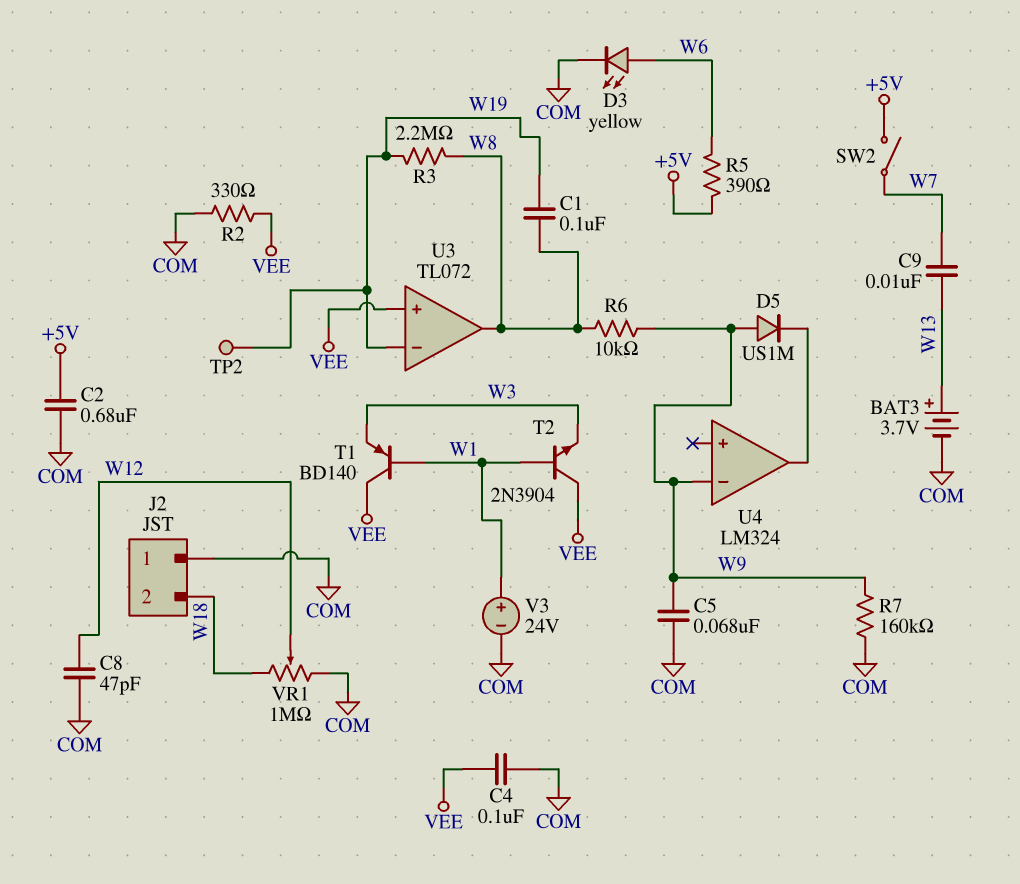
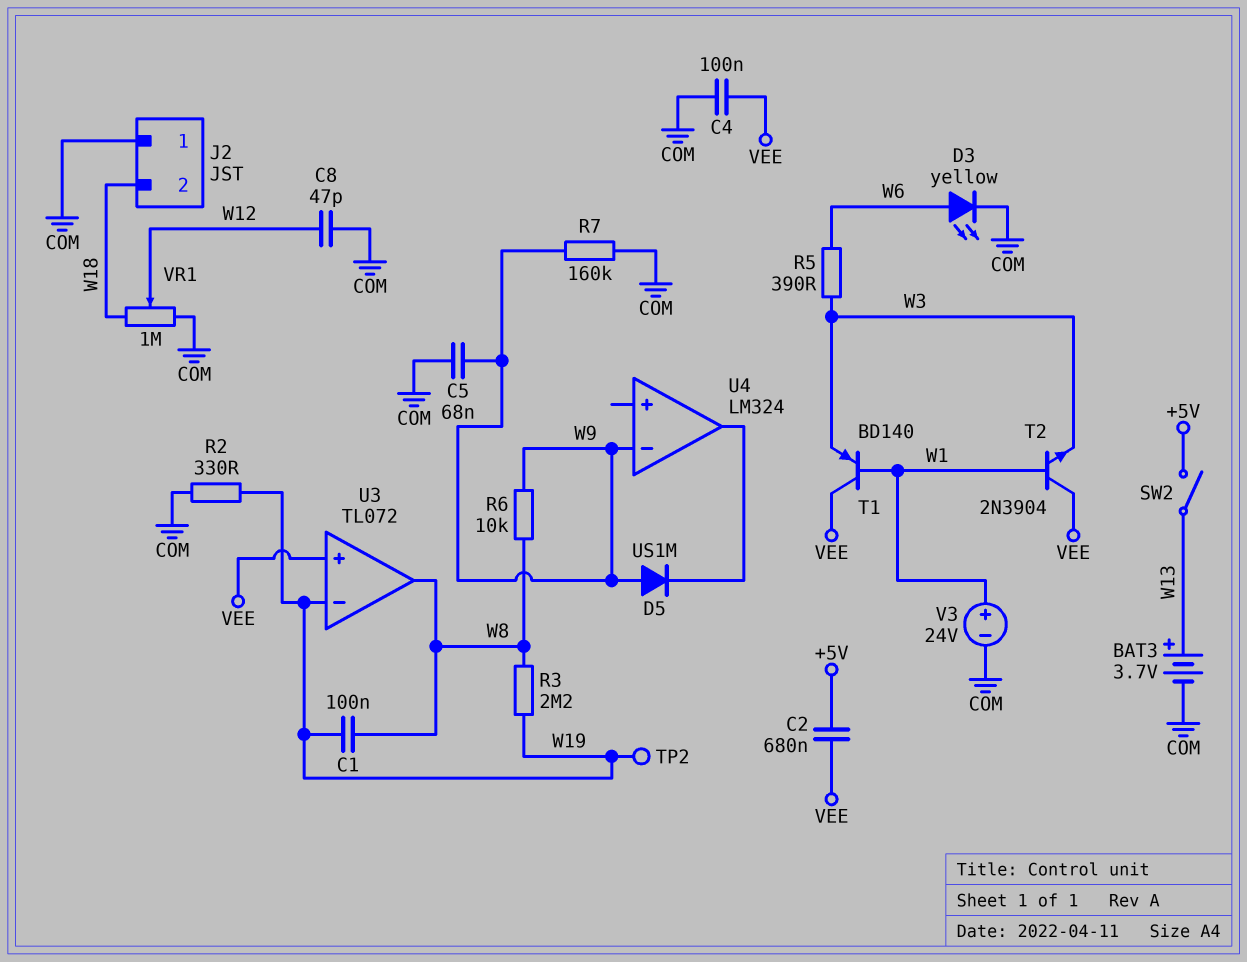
C2: 680nF (+5V, COM) -> 680nF (+5V, VEE)
C9: 10nF (W7, W13) -> none
R2: 330 (COM, VEE) -> 330 (COM, W19)
R5: 390 (+5V, W6) -> 390 (W3, W6)
SW2: switch (+5V, W7) -> switch (+5V, W13)

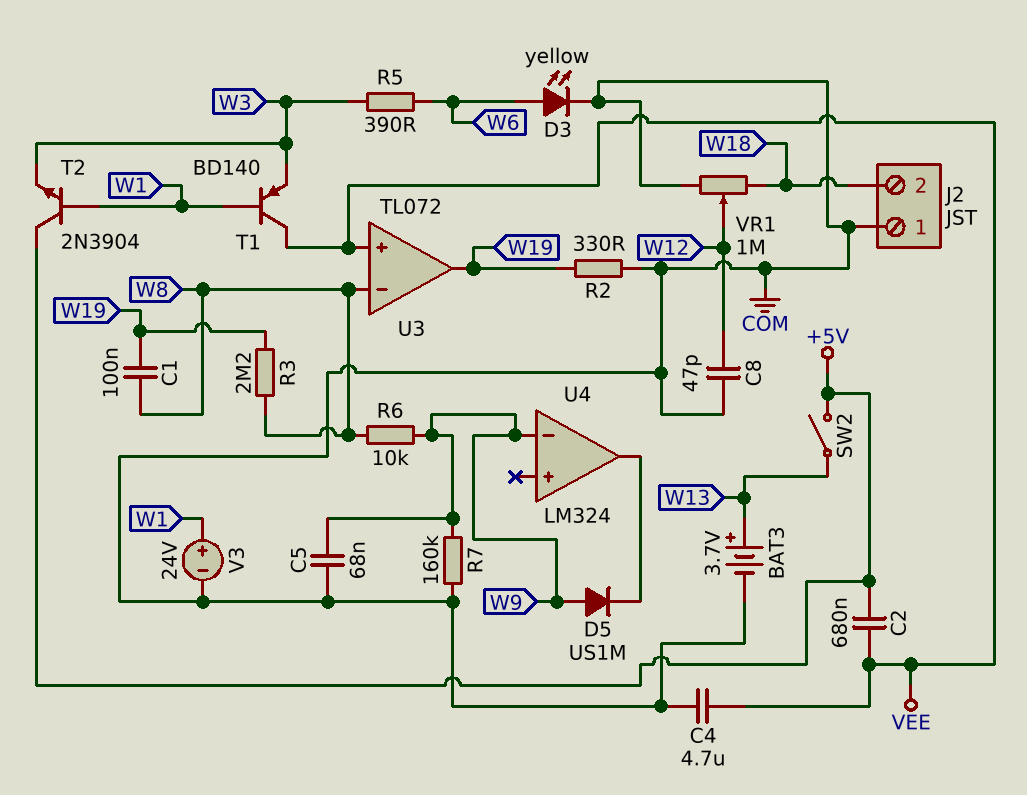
C4: 100nF (COM, VEE) -> 4.7uF (COM, VEE)
T2: NPN 2N3904 (B W1, C VEE, E W3) -> NPN 2N3904 (B W1, C +5V, E W3)
TP2: test point (W19) -> none
U3 pin in-: W19 -> W8
U3 pin out: W8 -> W19

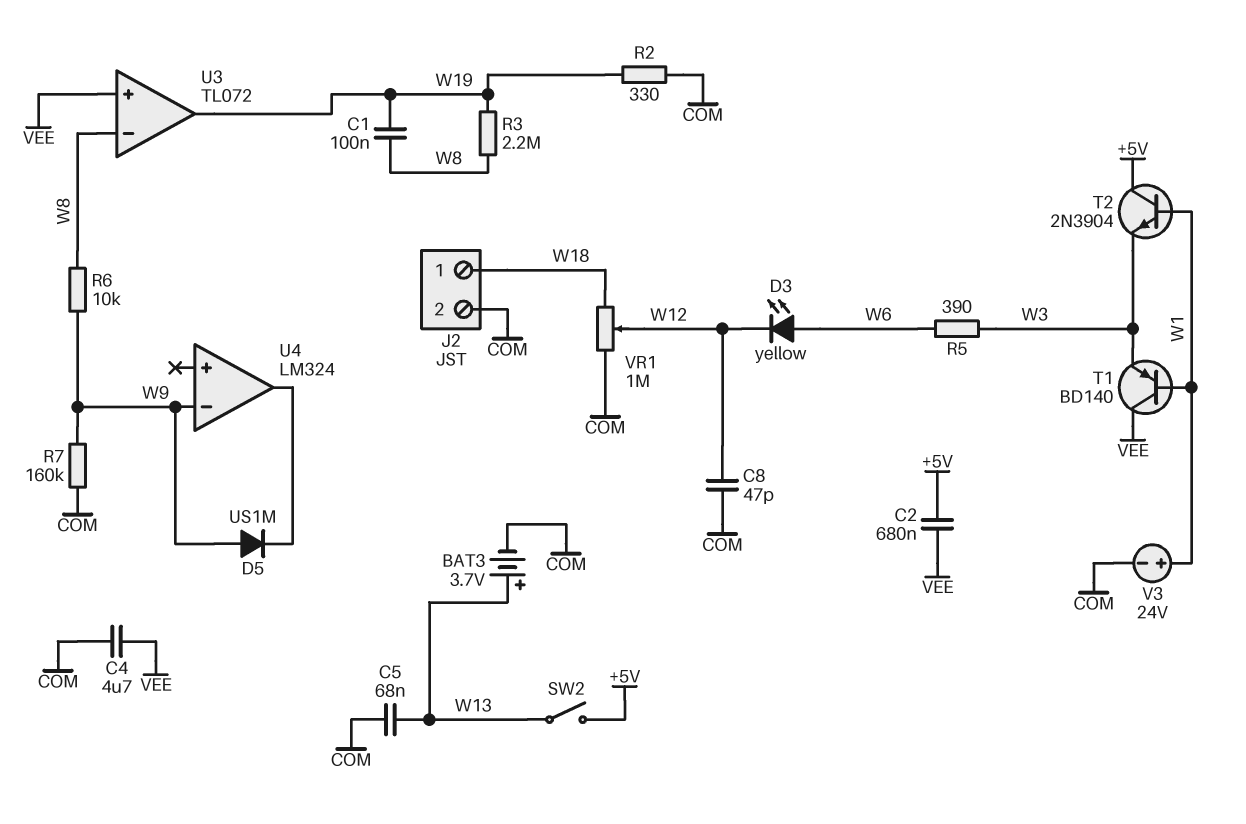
C5: 68nF (COM, W9) -> 68nF (COM, W13)
D3: LED yellow (A W6, K COM) -> LED yellow (A W6, K W12)
J2 pin 1: COM -> W18
J2 pin 2: W18 -> COM

